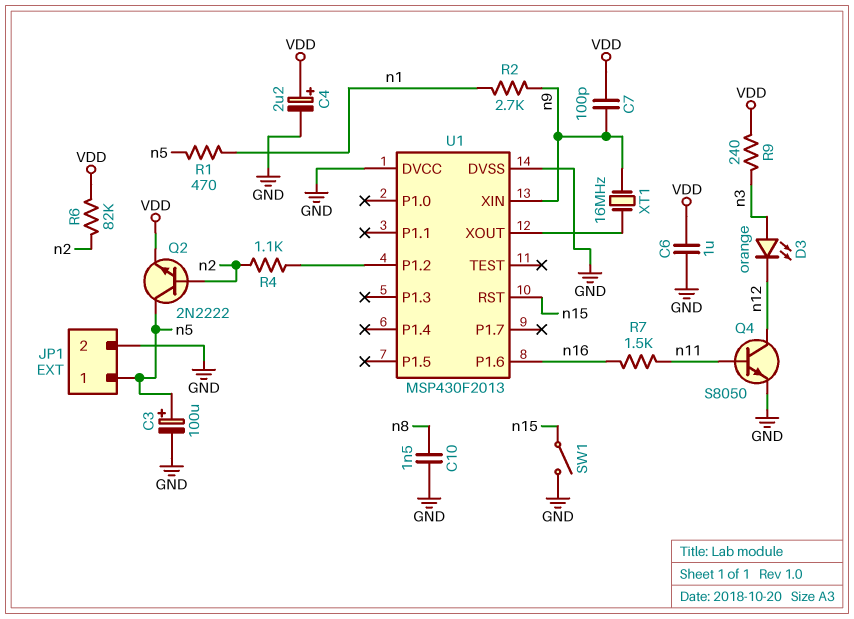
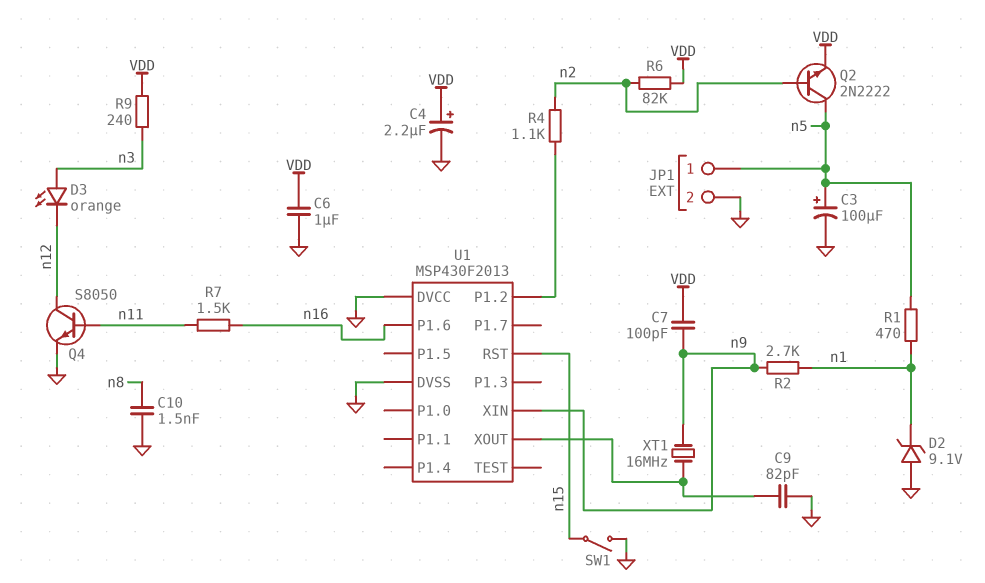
C9: none -> 82pF (GND, U1/XOUT)
D2: none -> zener 9.1V (A GND, K n1)

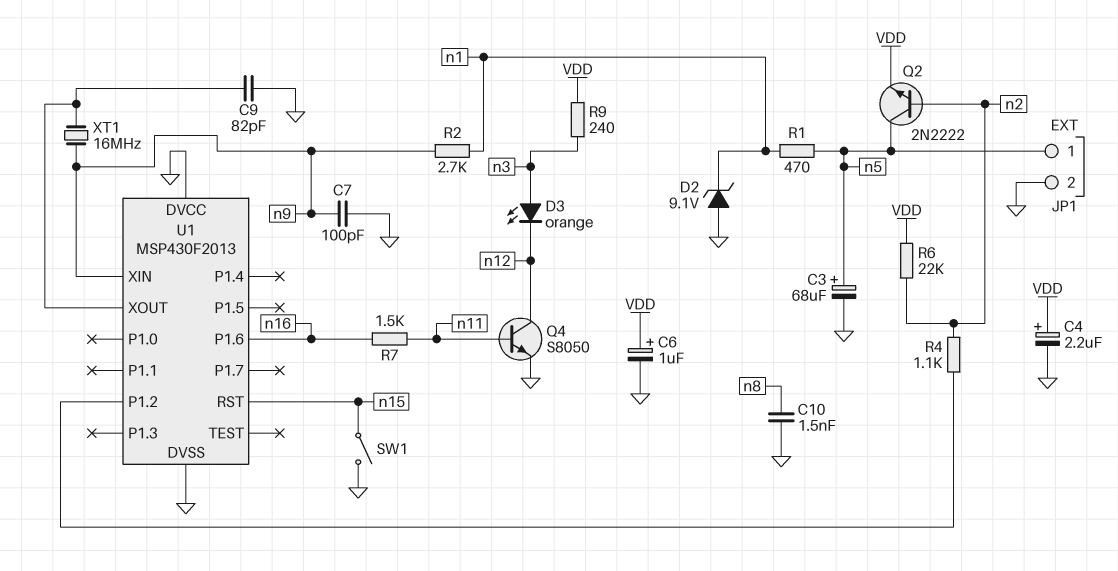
C3: 100uF (plus n5, minus GND) -> 68uF (plus n5, minus GND)
C6: 1uF (GND, VDD) -> 1uF (plus VDD, minus GND)
C7: 100pF (VDD, n9) -> 100pF (GND, n9)
R6: 82k (VDD, n2) -> 22k (VDD, n2)

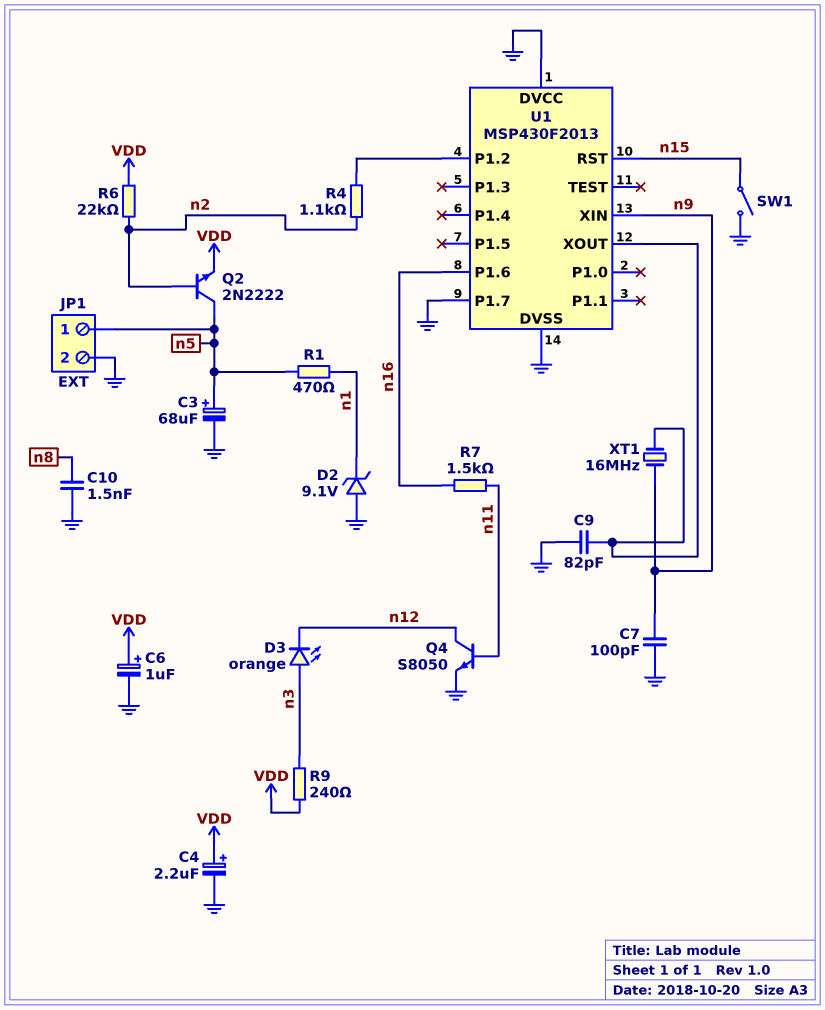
R2: 2.7k (n1, n9) -> none
U1 pin P1.7: none -> GND

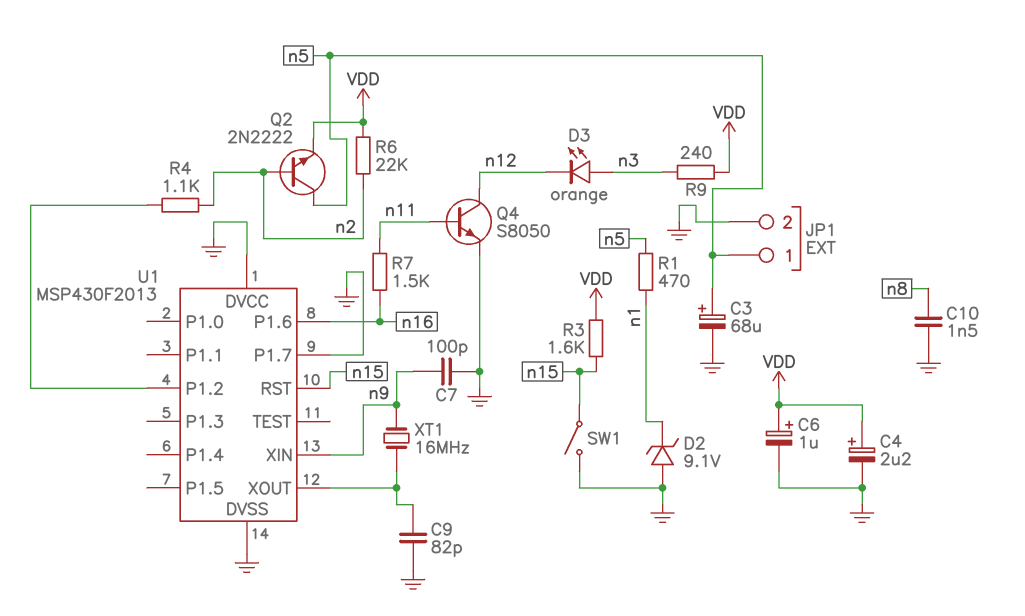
R3: none -> 1.6k (VDD, n15)

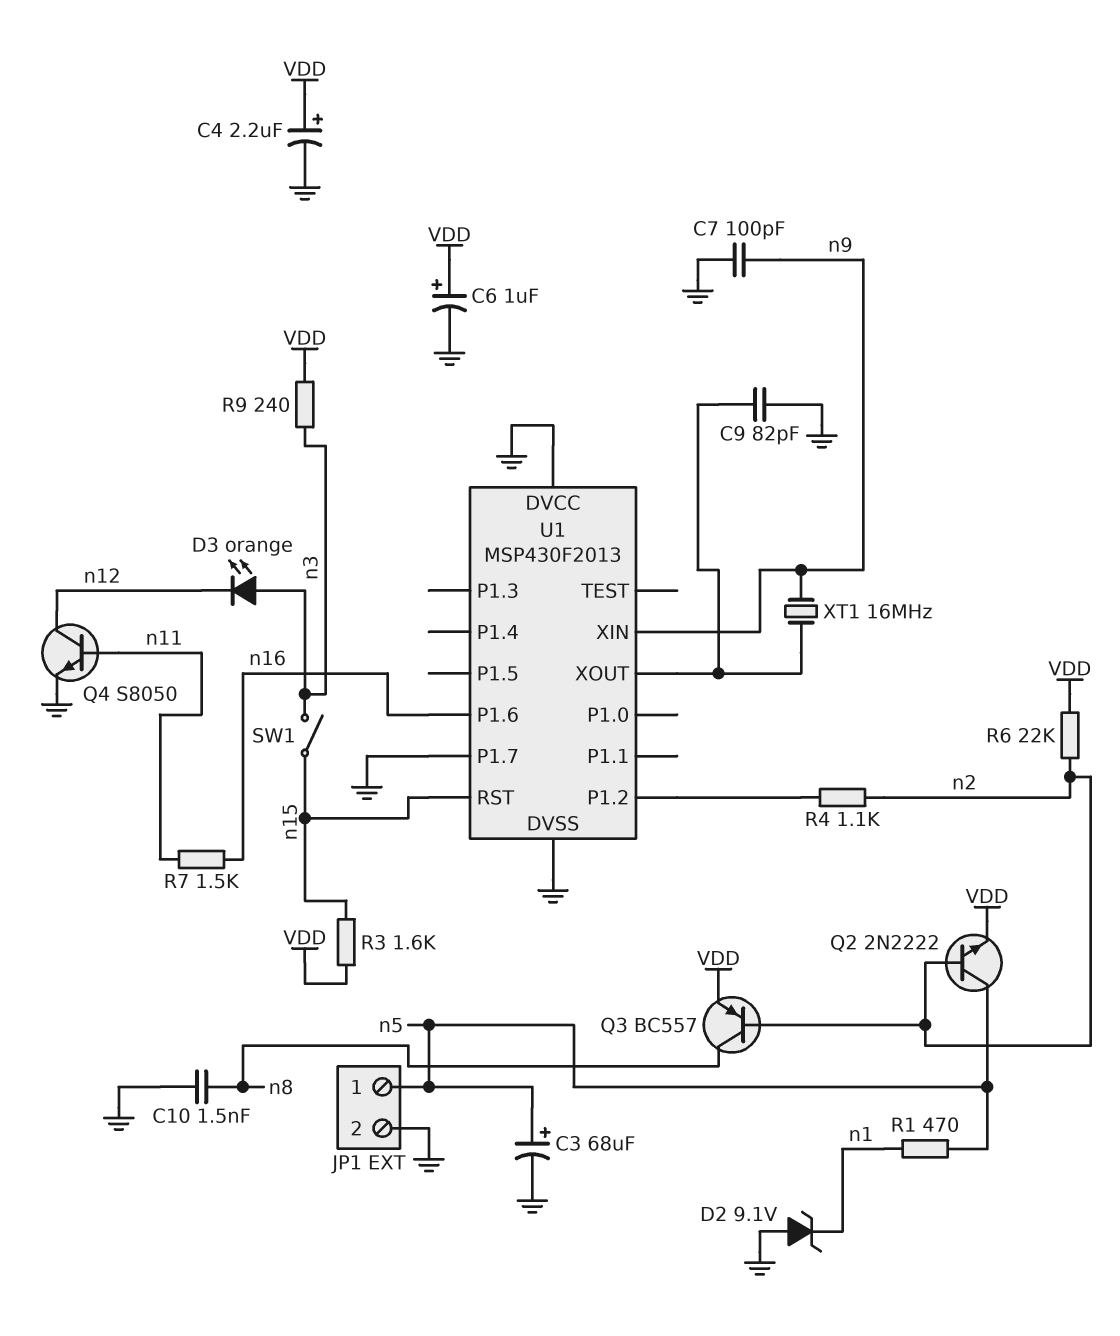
Q3: none -> PNP BC557 (B n2, C n8, E VDD)
SW1: switch (GND, n15) -> switch (n3, n15)

